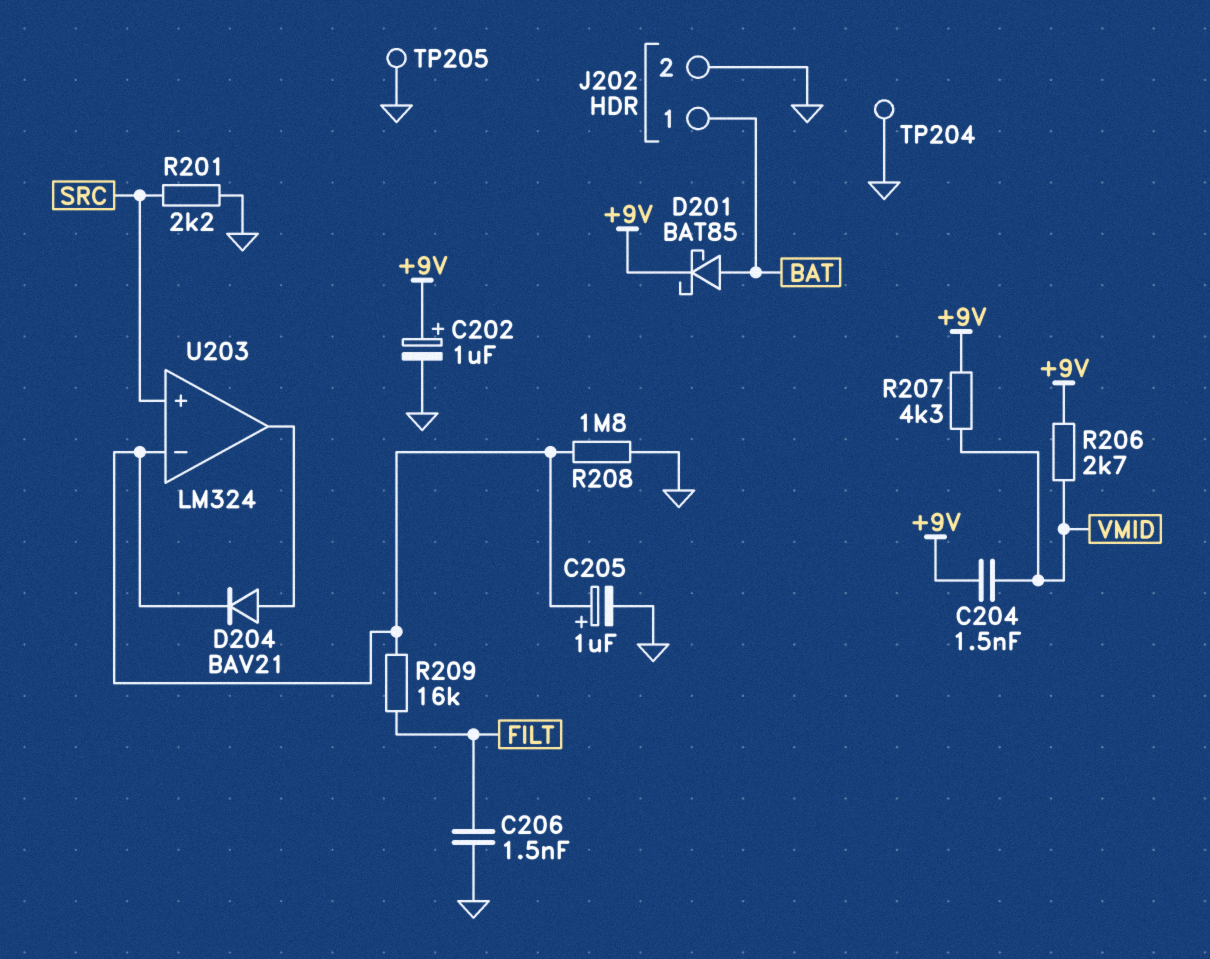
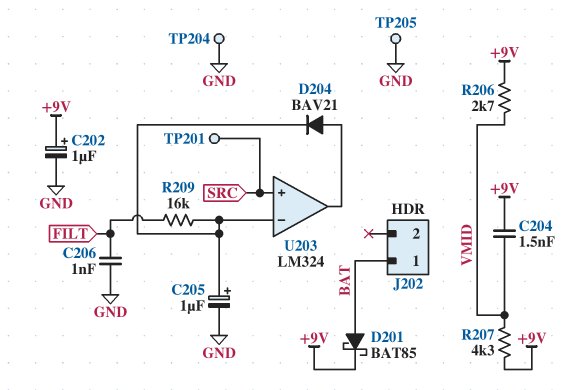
C206: 1.5nF (FILT, GND) -> 1nF (FILT, GND)
J202 pin 2: GND -> none
R201: 2.2k (GND, SRC) -> none
R208: 1.8M (GND, U203/in-) -> none
TP201: none -> test point (SRC)

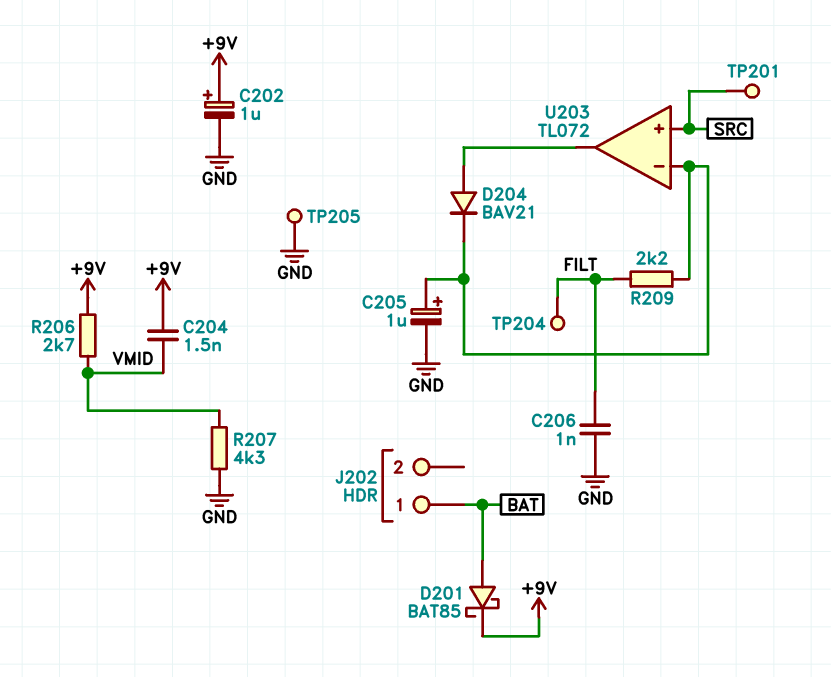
R207: 4.3k (+9V, VMID) -> 4.3k (GND, VMID)
R209: 16k (FILT, U203/in-) -> 2.2k (FILT, U203/in-)
TP204: test point (GND) -> test point (FILT)
U203: LM324 -> TL072

